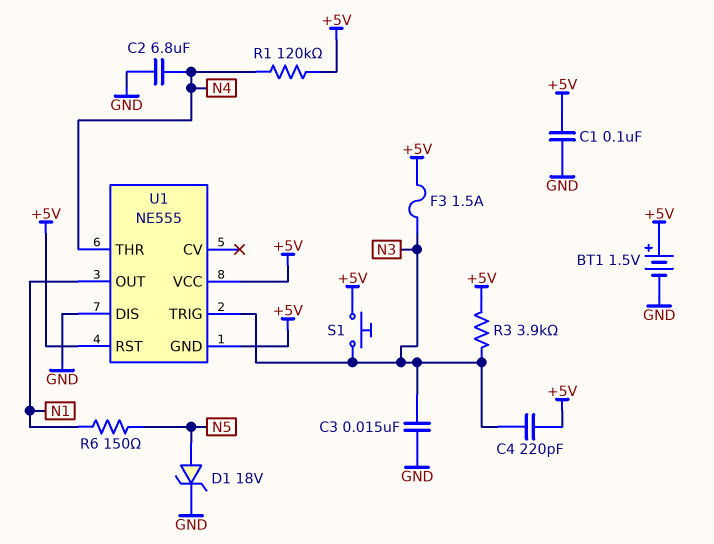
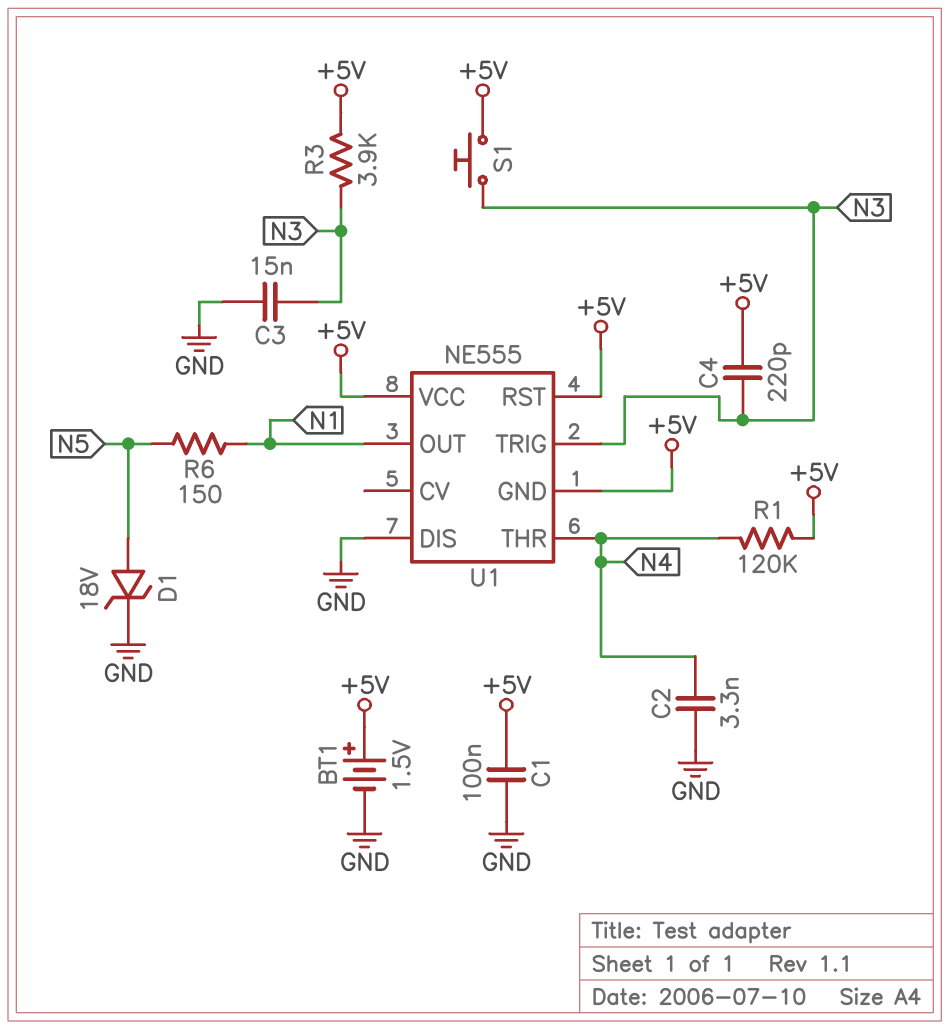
C2: 6.8uF (GND, N4) -> 3.3nF (GND, N4)
F3: 1.5A (+5V, N3) -> none

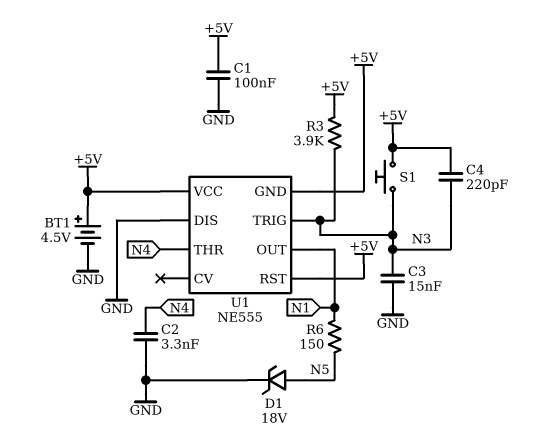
BT1: 1.5V (plus +5V, minus GND) -> 4.5V (plus +5V, minus GND)
R1: 120k (+5V, N4) -> none

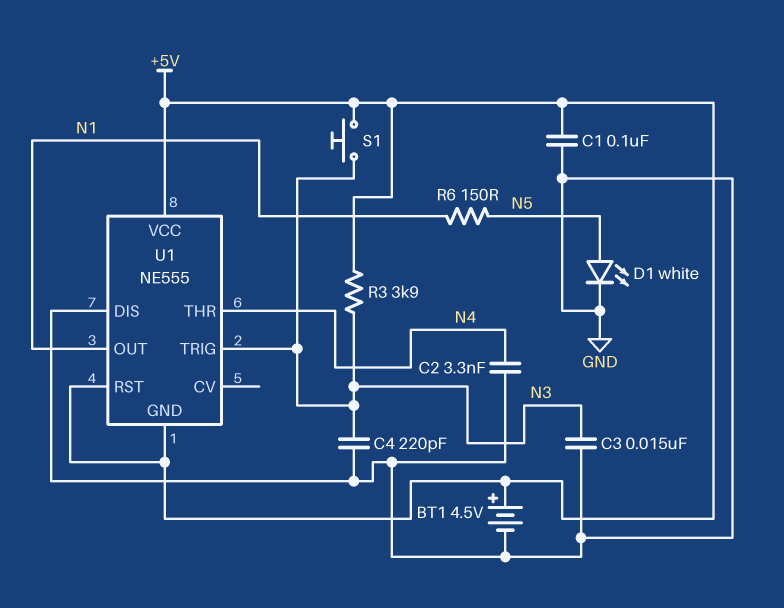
C4: 220pF (+5V, N3) -> 220pF (GND, N3)
D1: zener 18V (A N5, K GND) -> LED white (A N5, K GND)

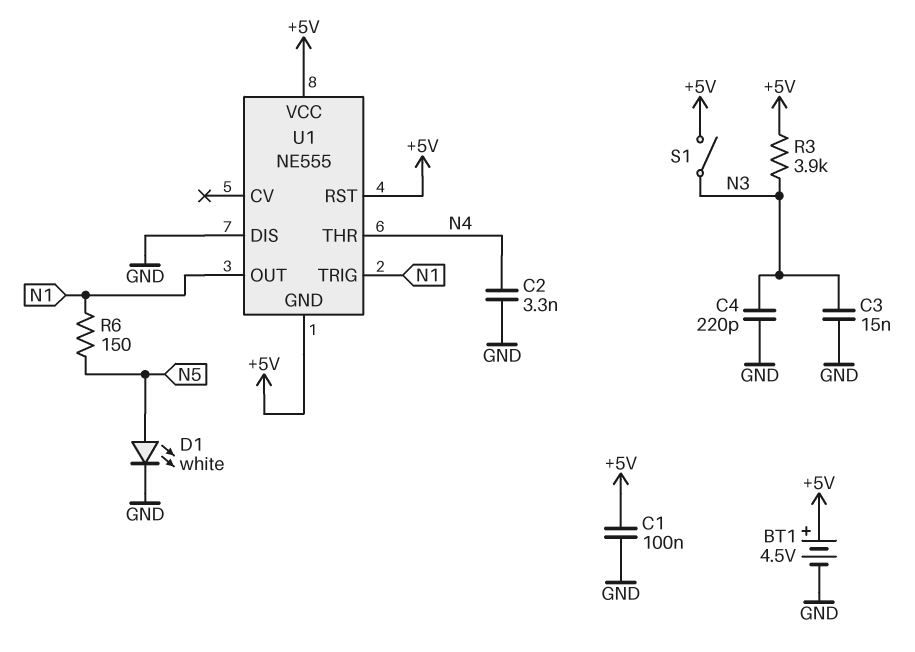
S1: button (+5V, N3) -> switch (+5V, N3)
U1 pin TRIG: N3 -> N1

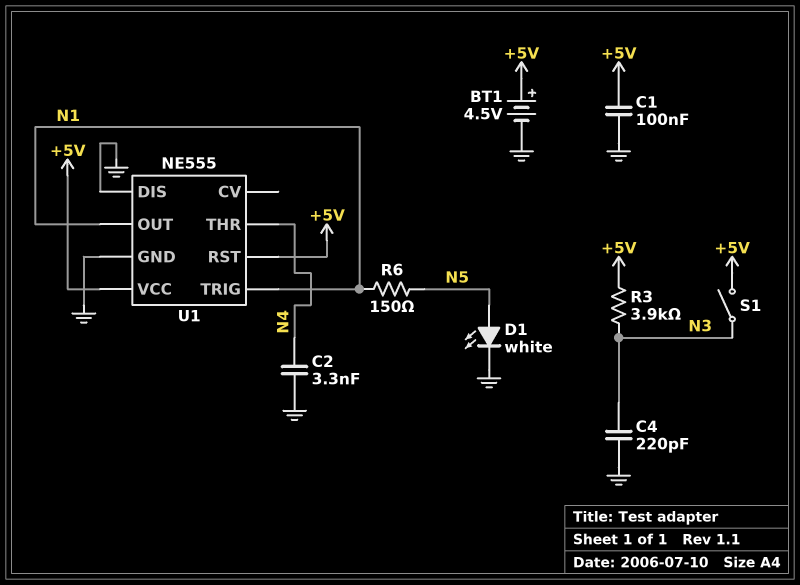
C3: 15nF (GND, N3) -> none
U1 pin GND: +5V -> GND

